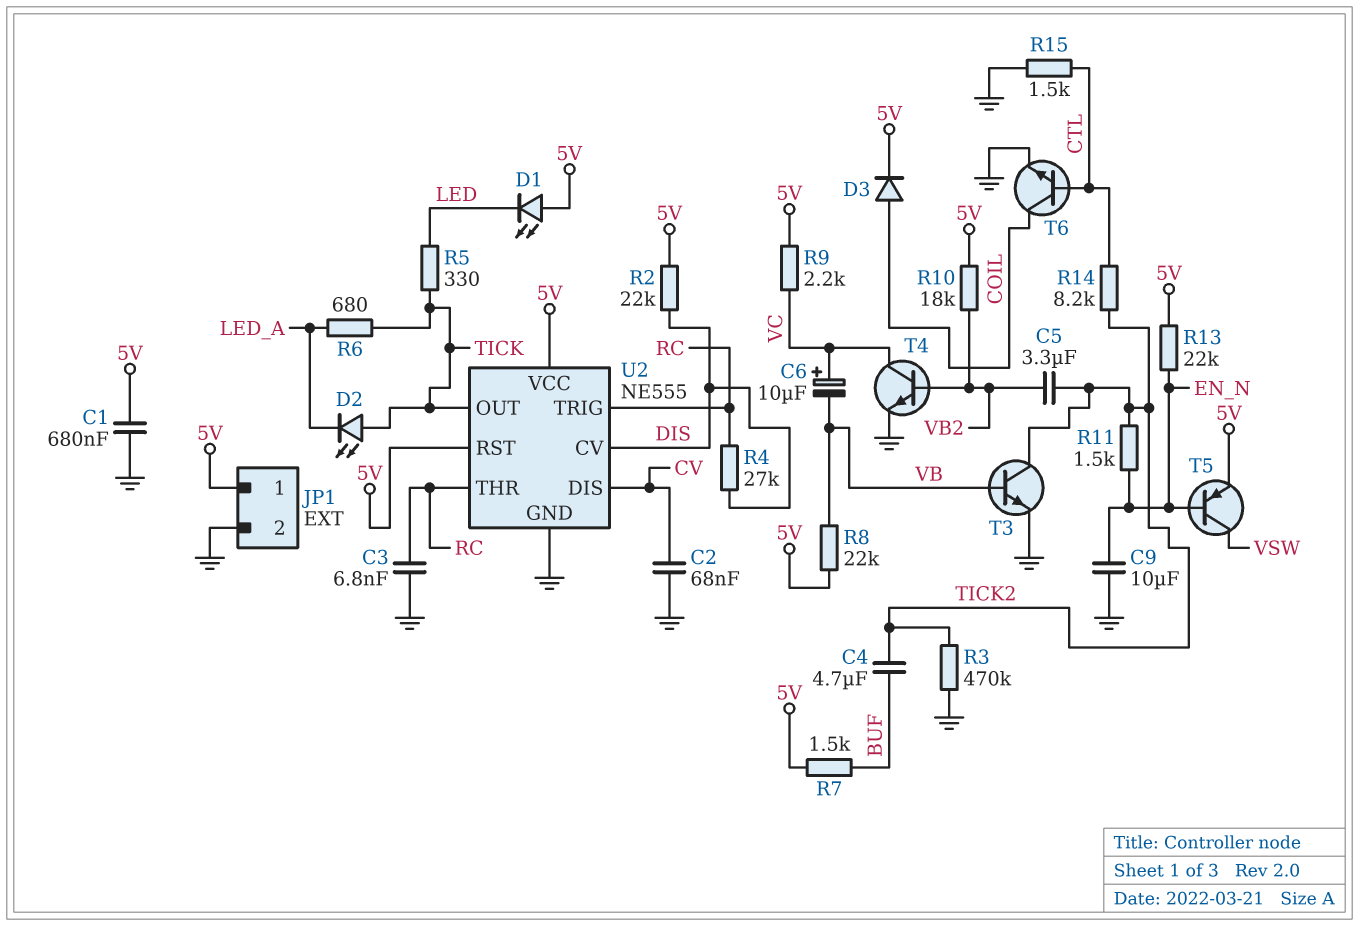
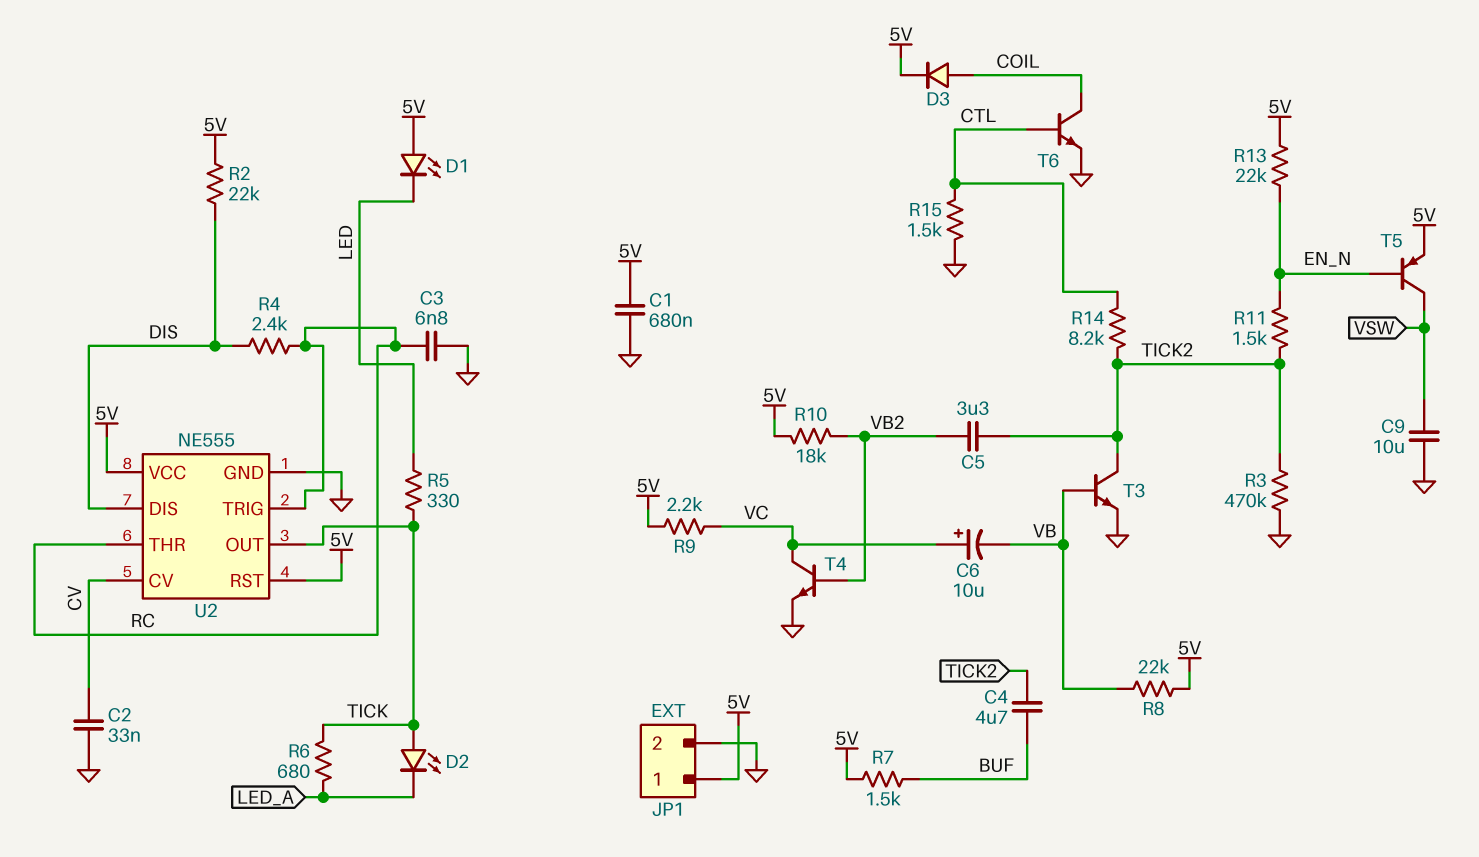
C2: 68nF (CV, GND) -> 33nF (CV, GND)
C9: 10uF (EN_N, GND) -> 10uF (GND, VSW)
R4: 27k (DIS, RC) -> 2.4k (DIS, RC)
U2 pin CV: DIS -> CV
U2 pin DIS: CV -> DIS

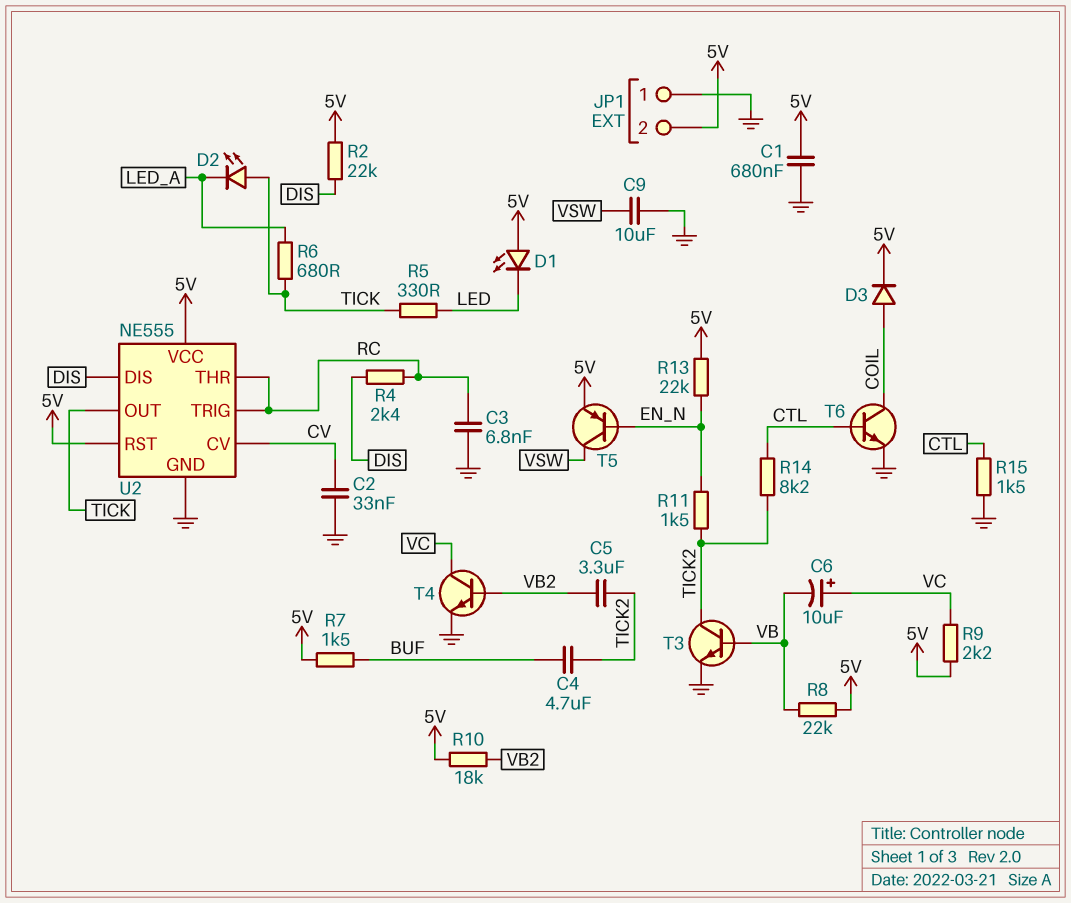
JP1 pin 1: 5V -> GND
JP1 pin 2: GND -> 5V
R3: 470k (GND, TICK2) -> none

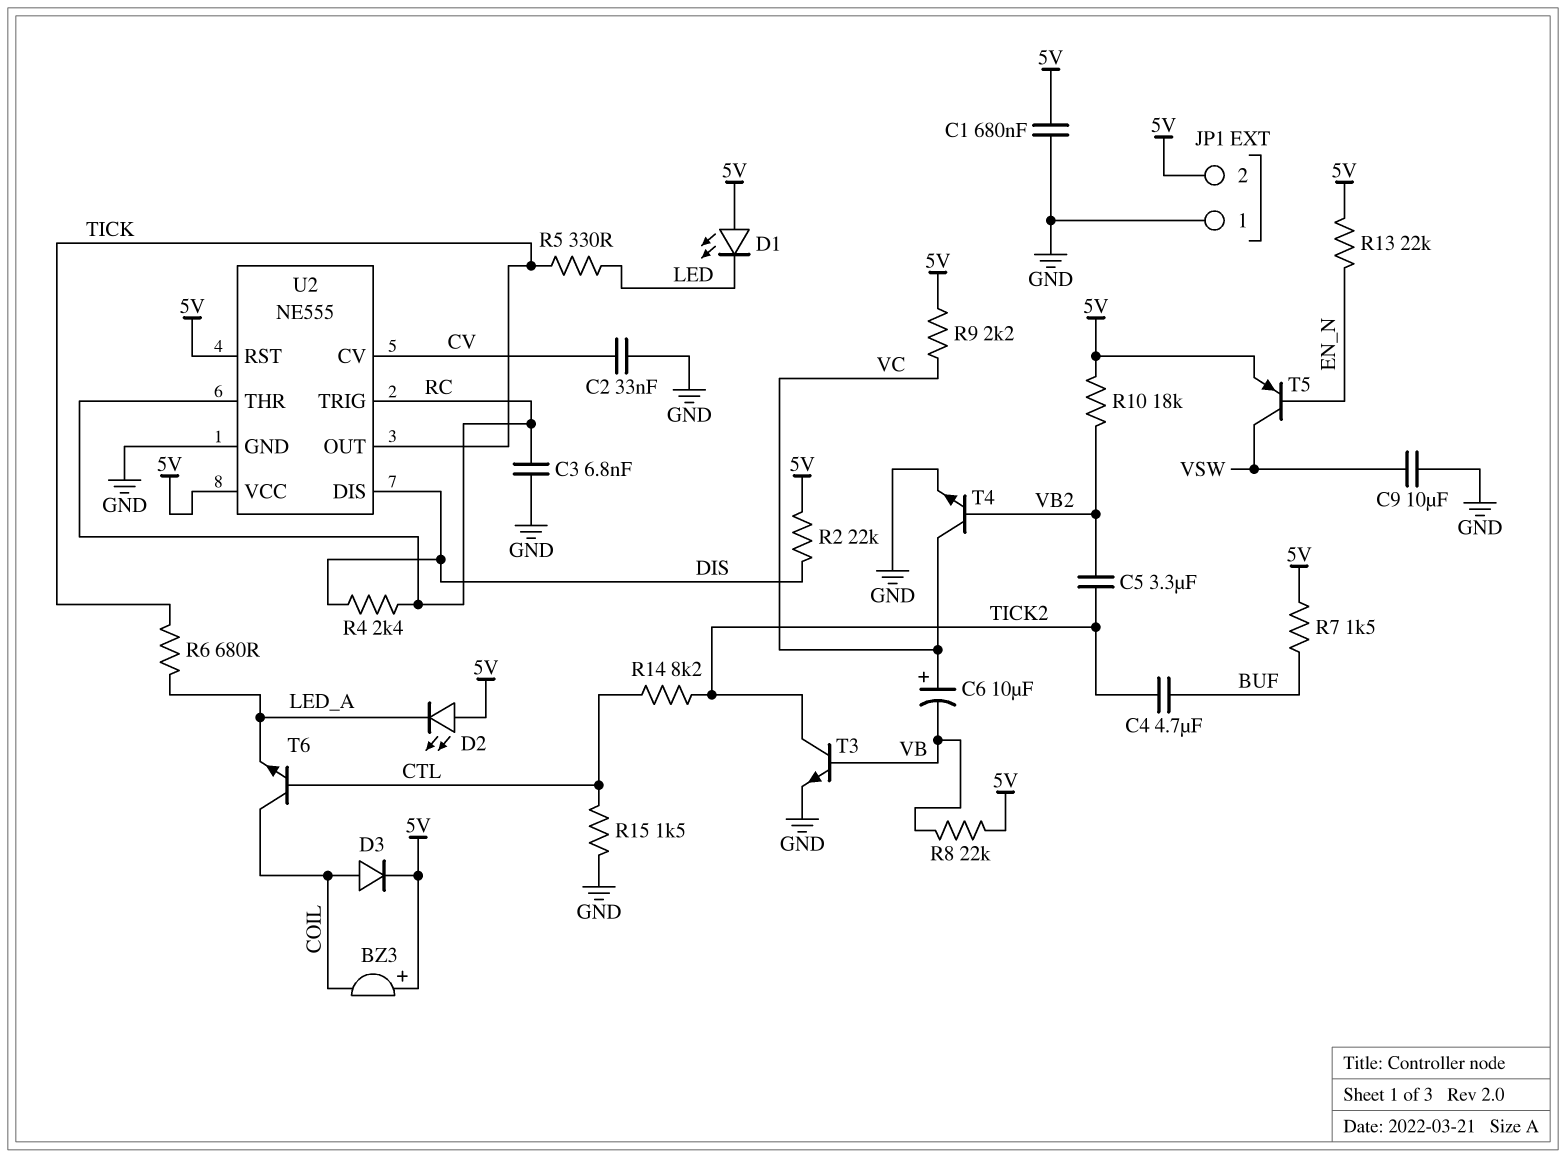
BZ3: none -> buzzer (plus 5V, minus COIL)
D2: LED (A TICK, K LED_A) -> LED (A 5V, K LED_A)
R11: 1.5k (EN_N, TICK2) -> none
T6: NPN (B CTL, C COIL, E GND) -> NPN (B CTL, C COIL, E LED_A)

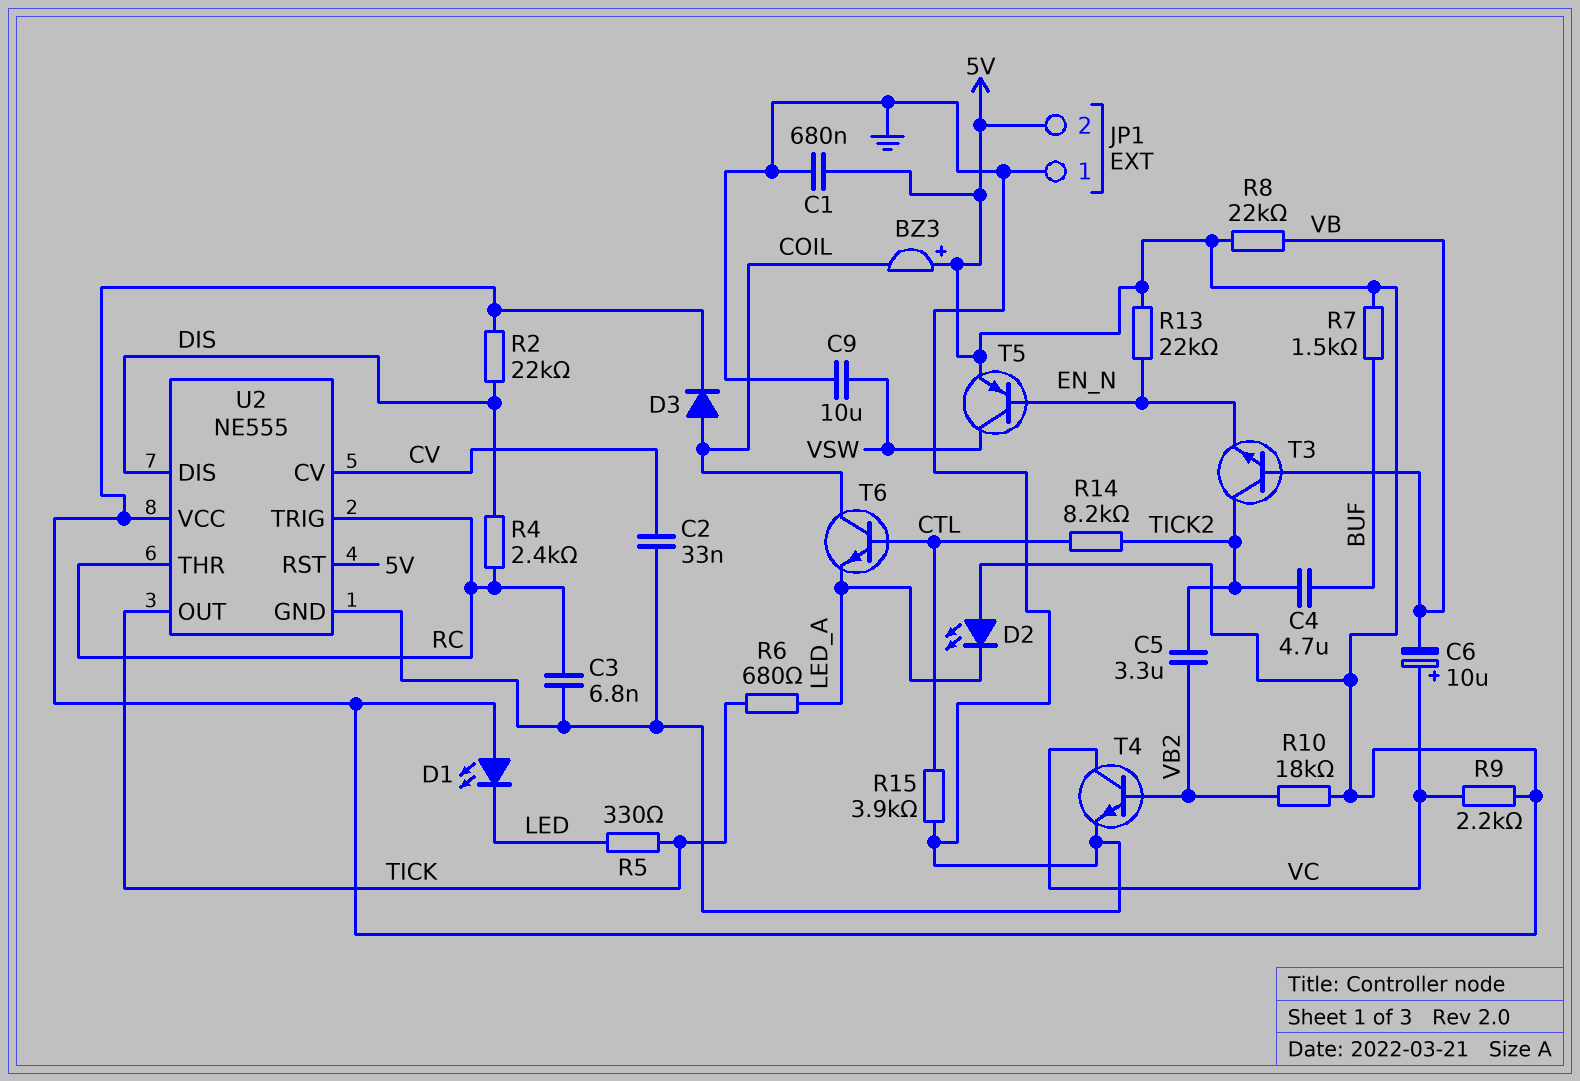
R15: 1.5k (CTL, GND) -> 3.9k (CTL, GND)
T3: NPN (B VB, C TICK2, E GND) -> NPN (B VB, C TICK2, E EN_N)

